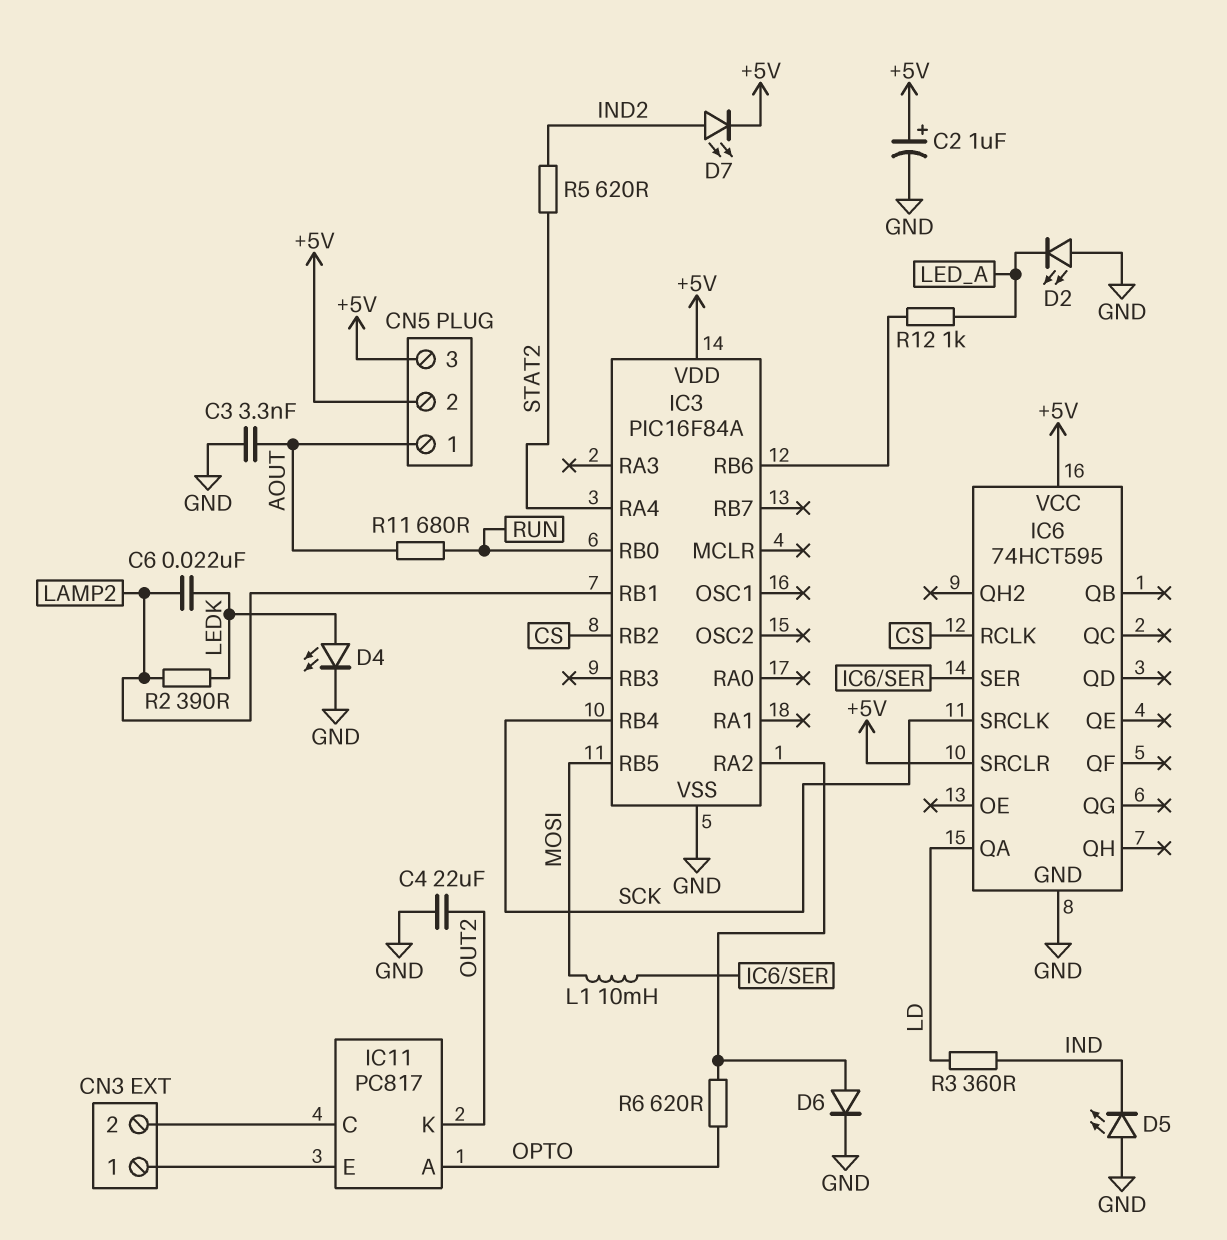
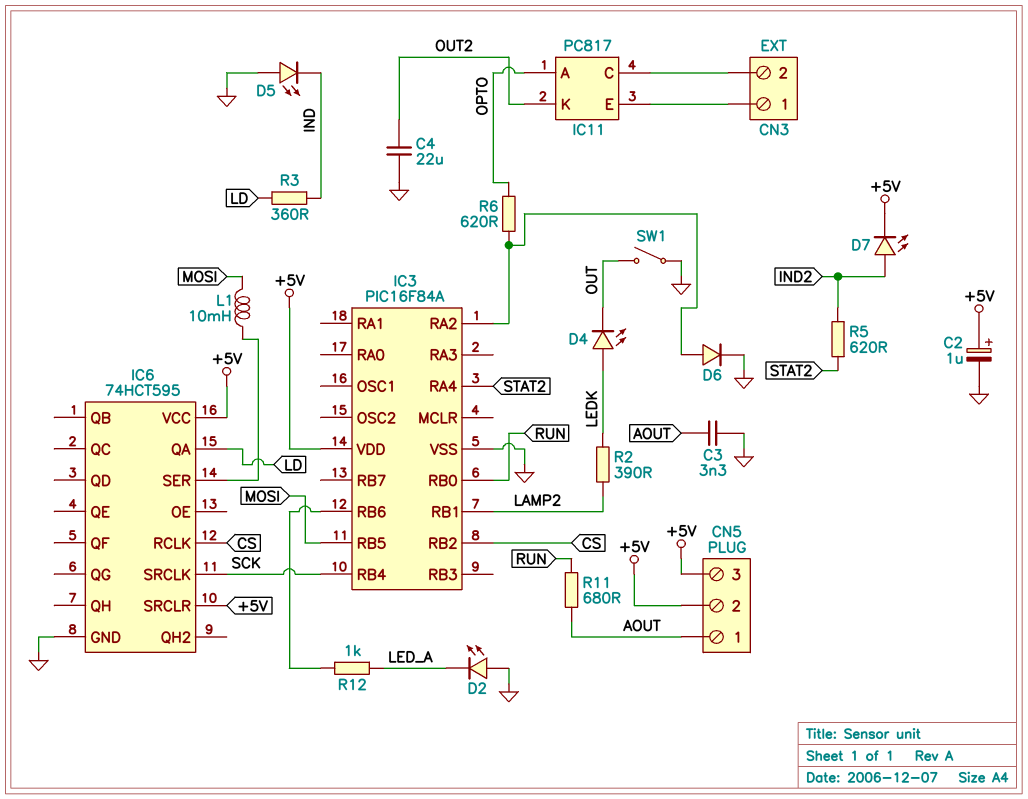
C6: 22nF (LAMP2, LEDK) -> none
D4: LED (A LEDK, K GND) -> LED (A LEDK, K OUT)
SW1: none -> switch (GND, OUT)

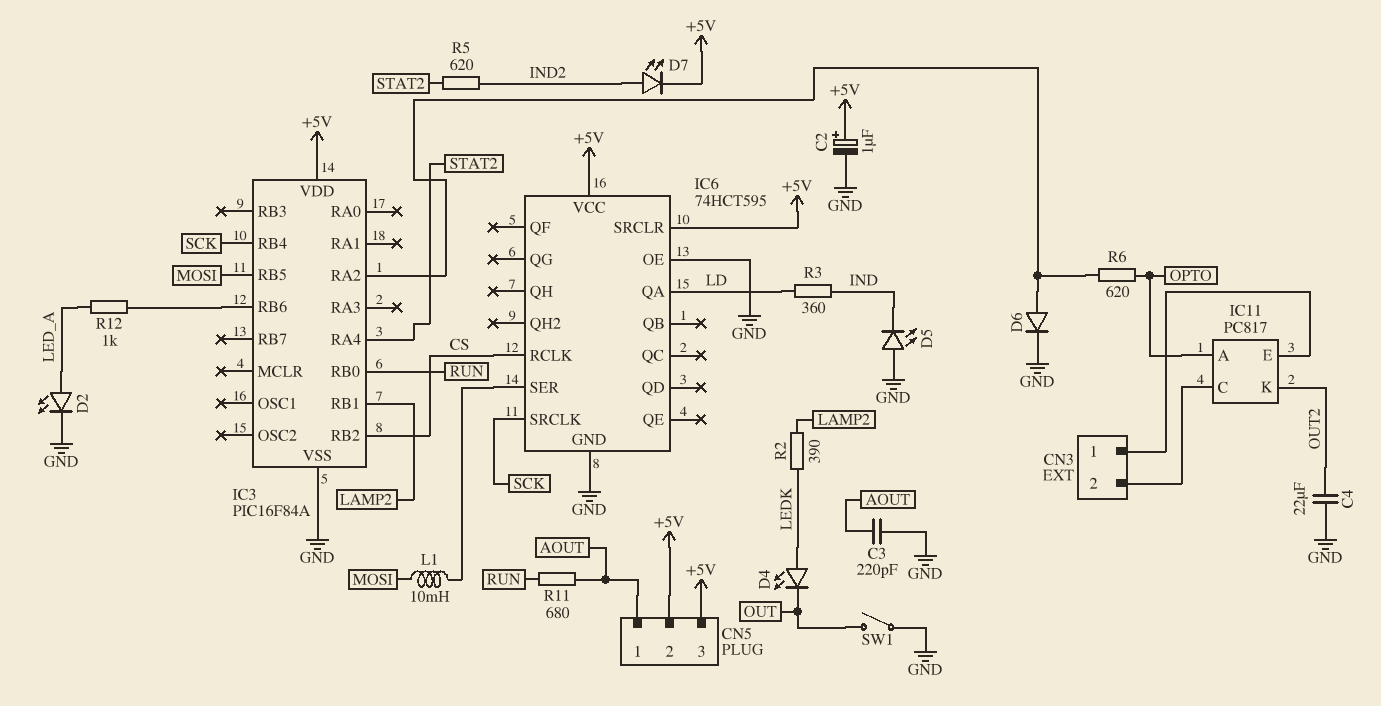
C3: 3.3nF (AOUT, GND) -> 220pF (AOUT, GND)
D2: LED (A GND, K LED_A) -> LED (A LED_A, K GND)
IC6 pin OE: none -> GND

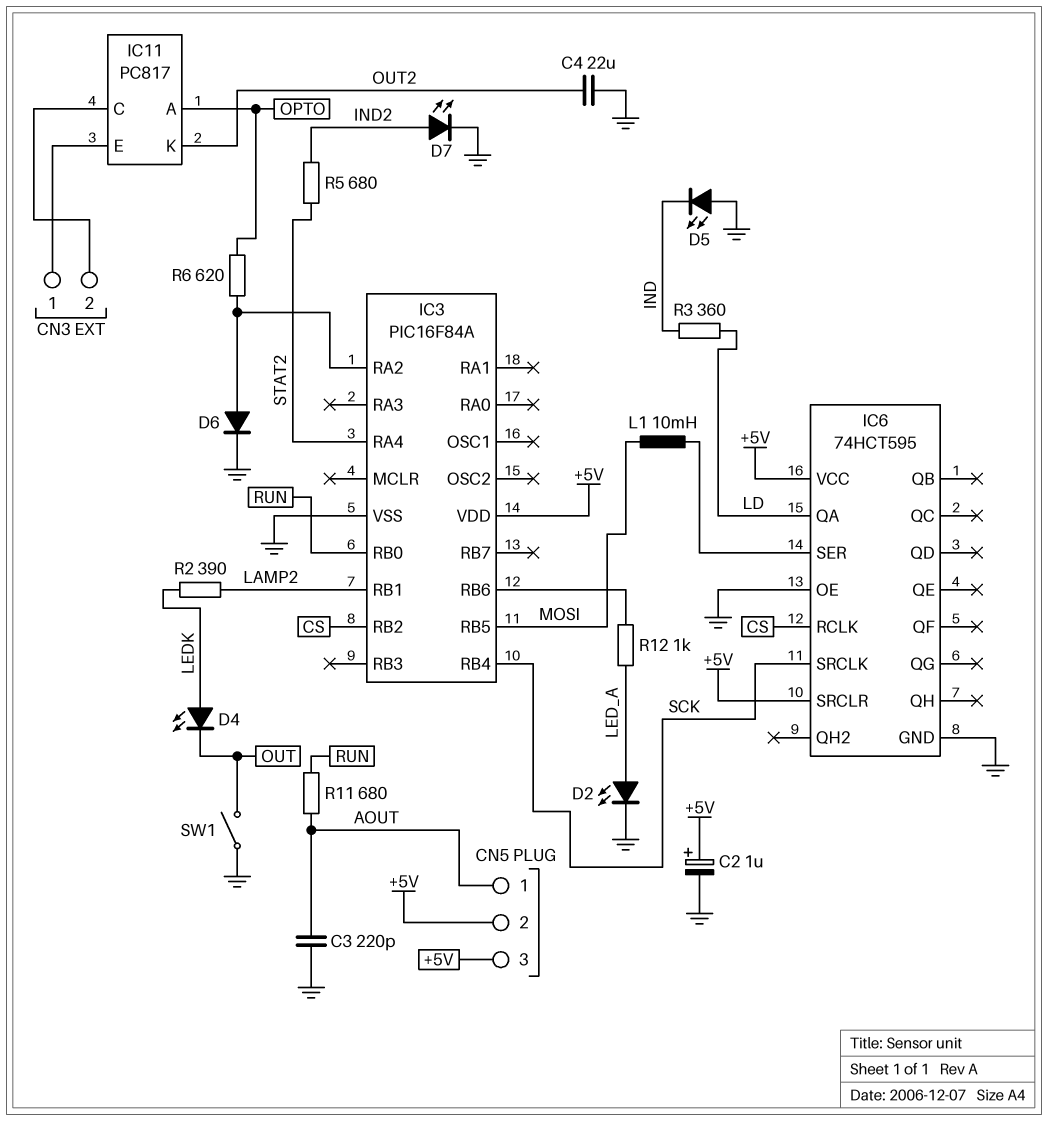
D7: LED (A IND2, K +5V) -> LED (A IND2, K GND)
R5: 620 (IND2, STAT2) -> 680 (IND2, STAT2)

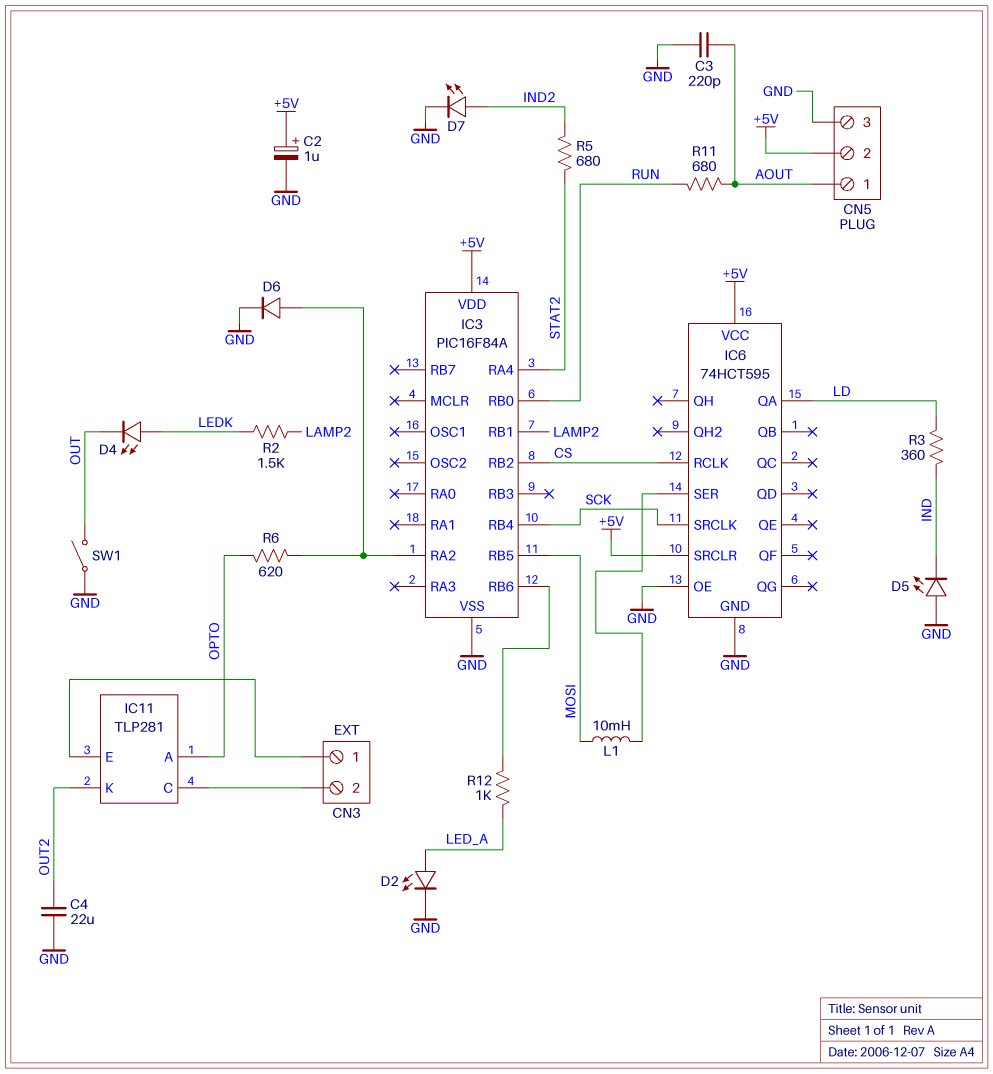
CN5 pin 3: +5V -> GND
IC11: PC817 -> TLP281
R2: 390 (LAMP2, LEDK) -> 1.5k (LAMP2, LEDK)

